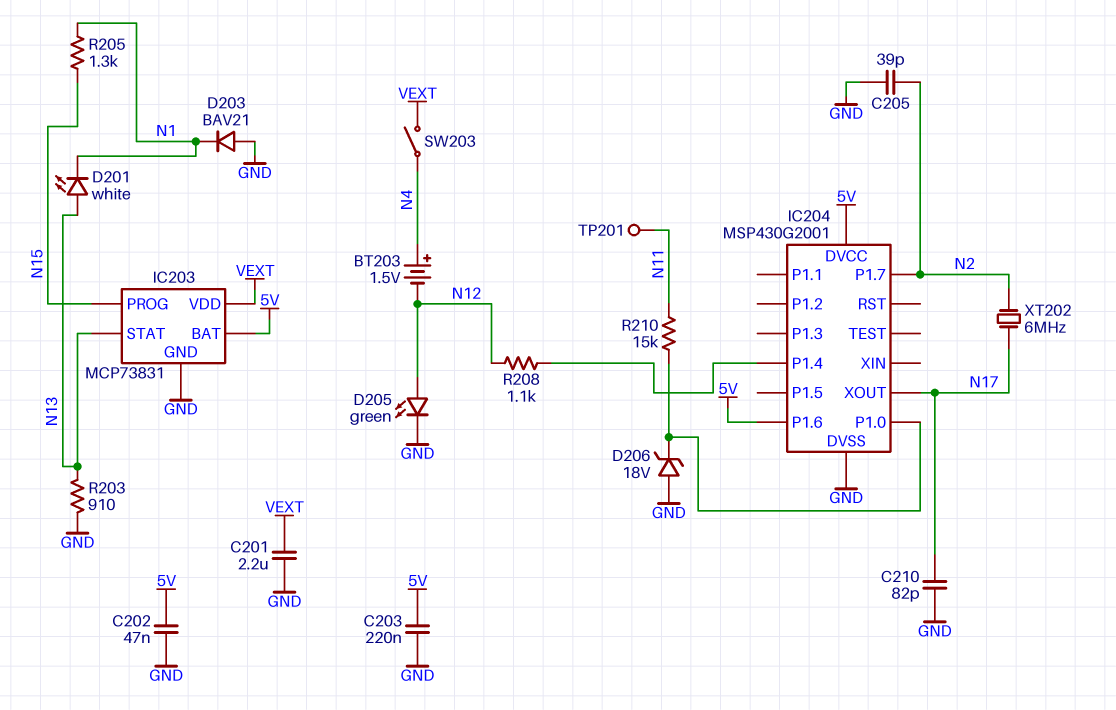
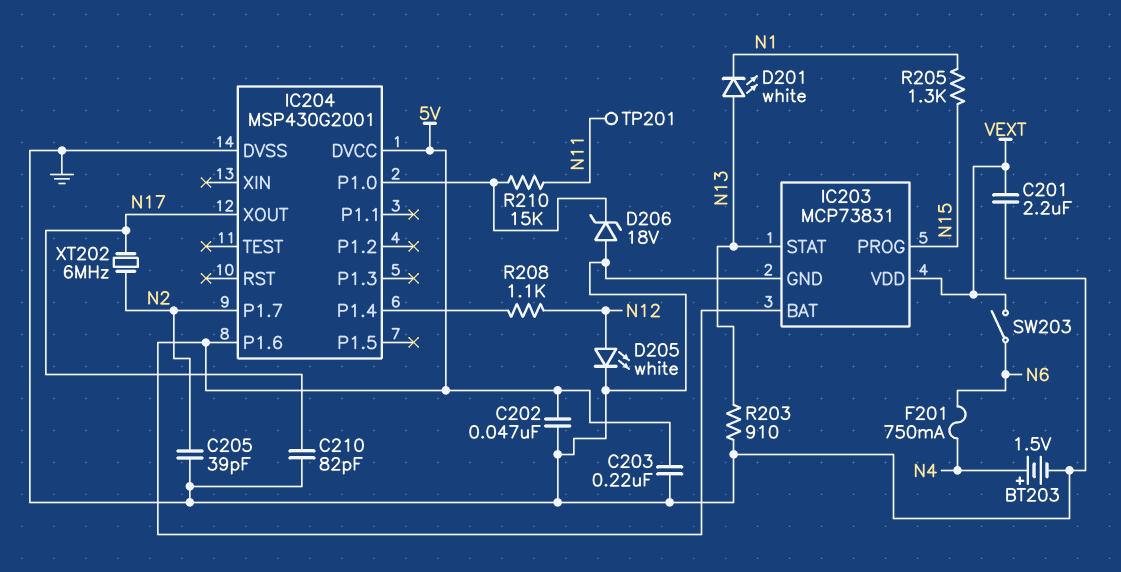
BT203: 1.5V (plus N4, minus N12) -> 1.5V (plus N4, minus GND)
D203: diode BAV21 (A GND, K N1) -> none
D205: LED green (A N12, K GND) -> LED white (A N12, K GND)
F201: none -> 750mA (N4, N6)
SW203: switch (N4, VEXT) -> switch (N6, VEXT)

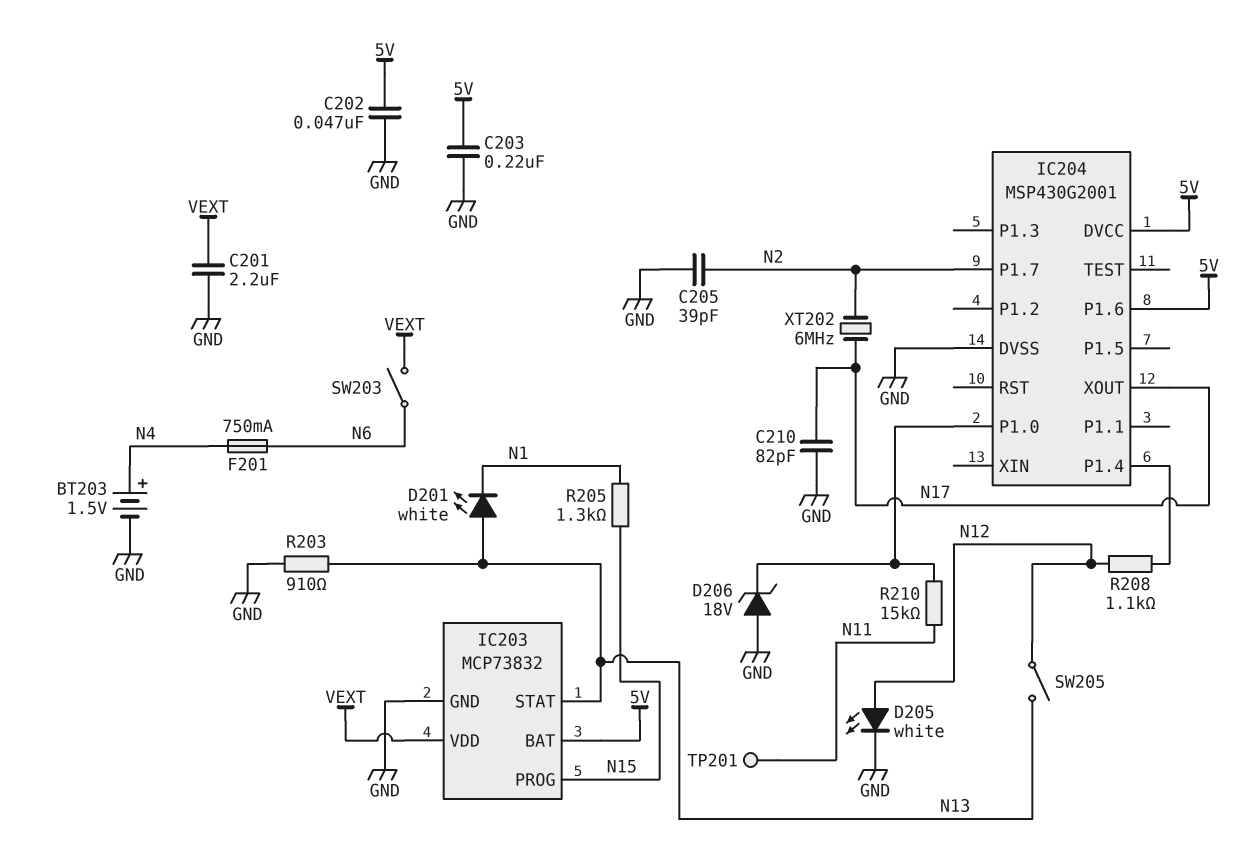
IC203: MCP73831 -> MCP73832
SW205: none -> switch (N12, N13)

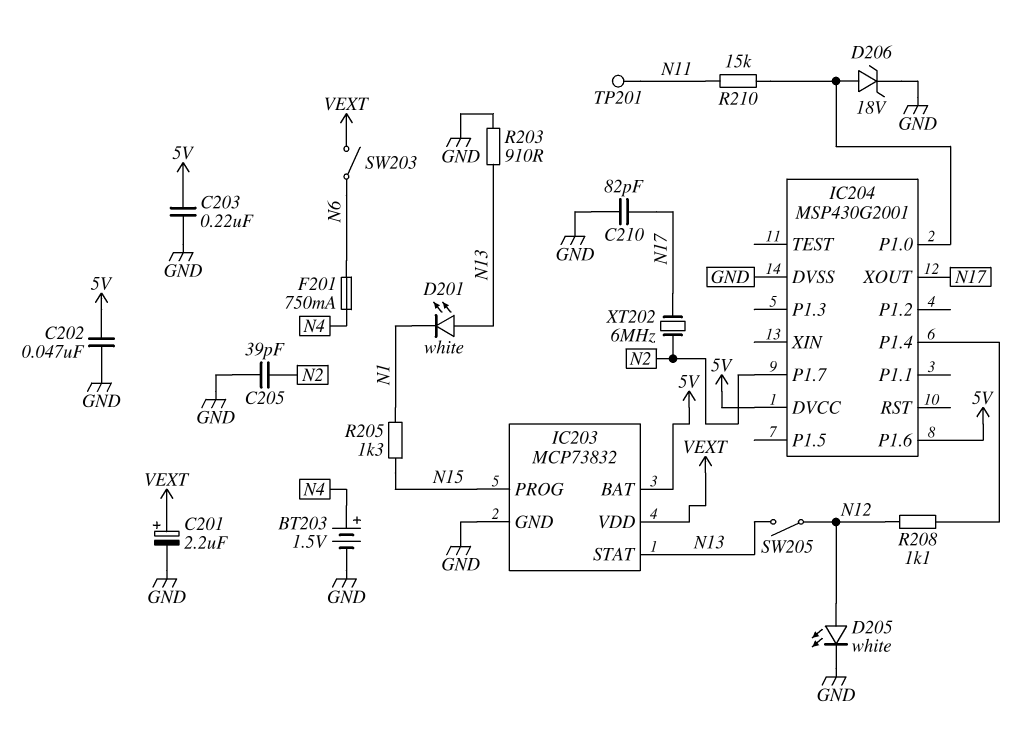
C201: 2.2uF (GND, VEXT) -> 2.2uF (plus VEXT, minus GND)
D206: zener 18V (A GND, K IC204/P1.0) -> zener 18V (A IC204/P1.0, K GND)

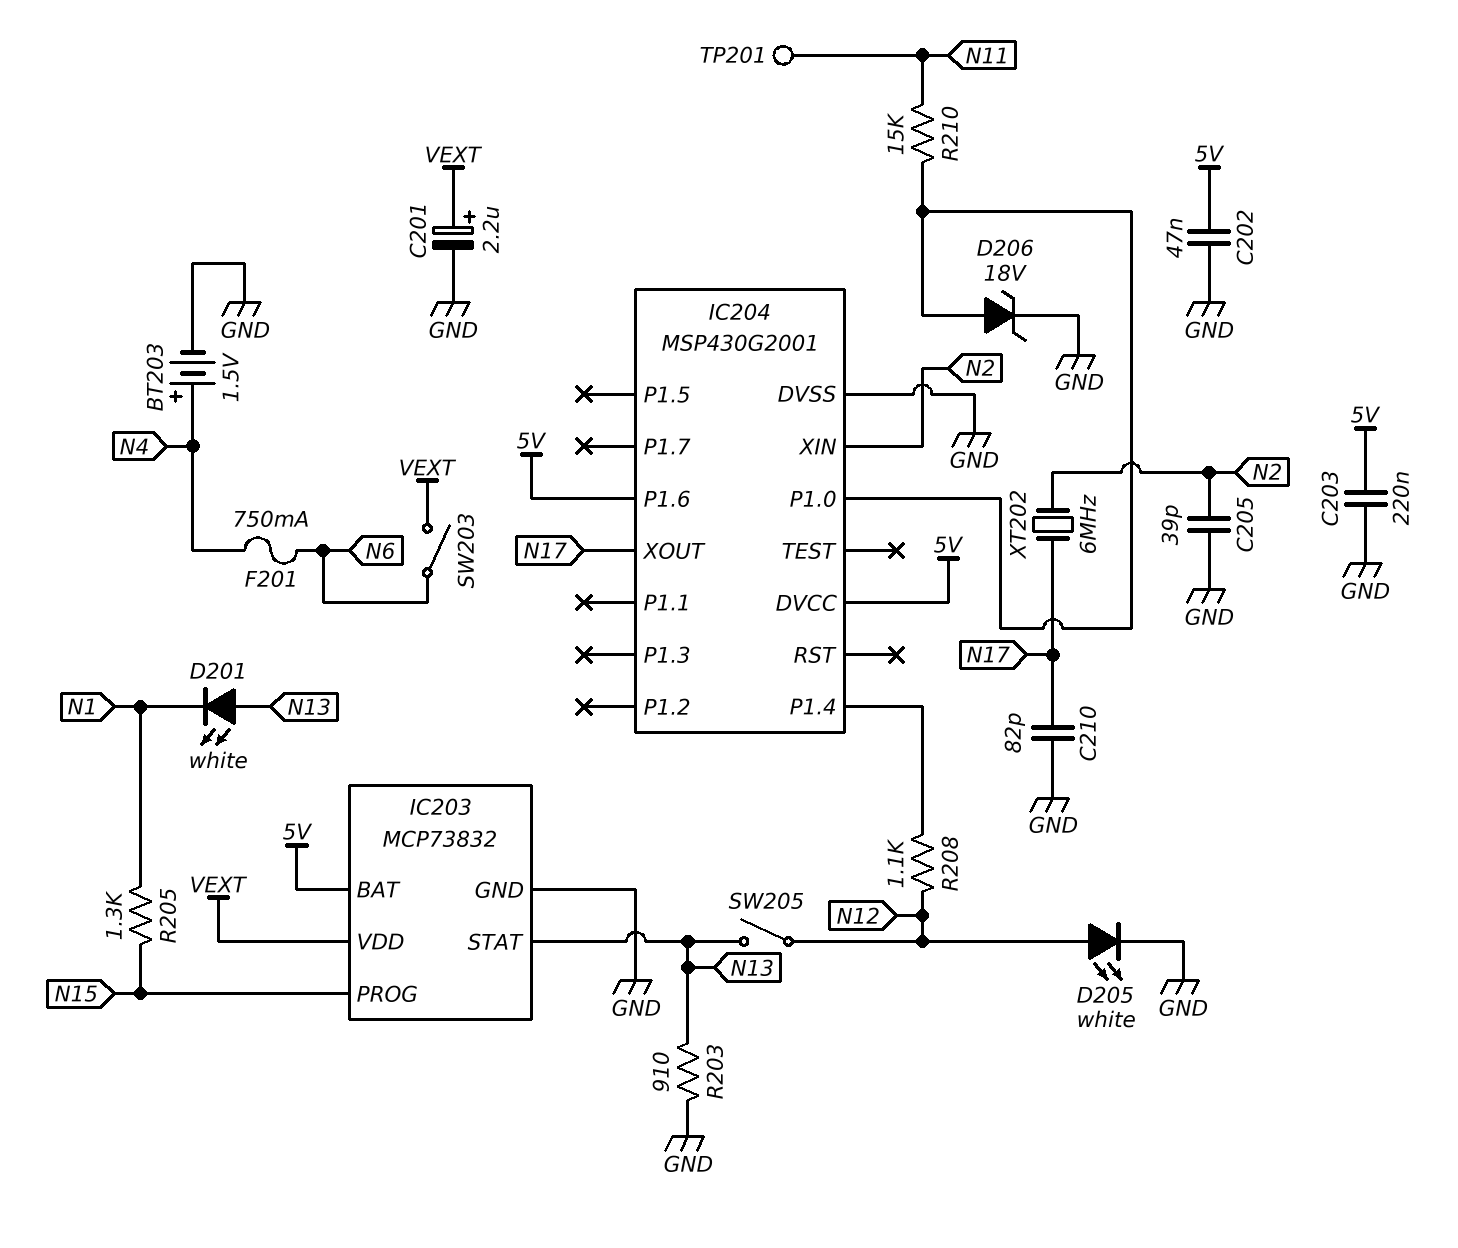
IC204 pin P1.7: N2 -> none
IC204 pin XIN: none -> N2

